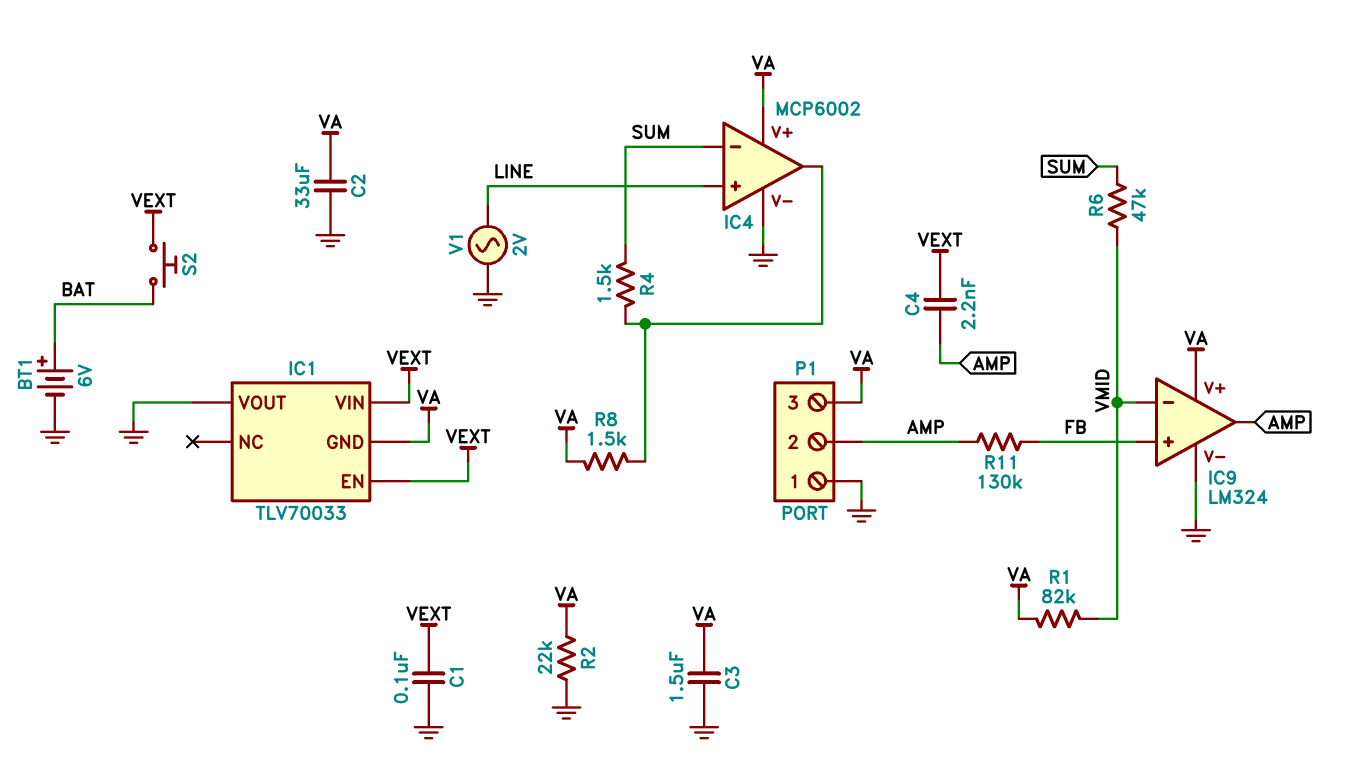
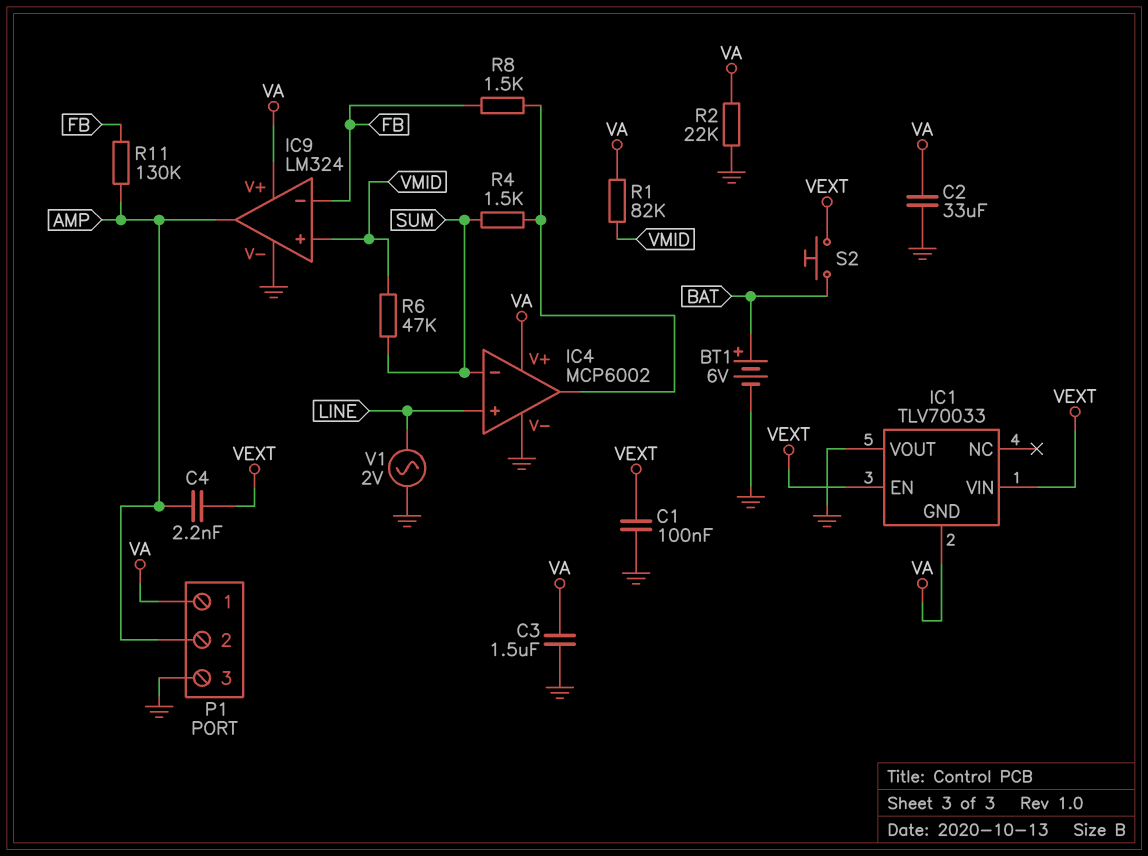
IC9 pin in+: FB -> VMID
IC9 pin in-: VMID -> FB
P1 pin 1: GND -> VA
P1 pin 3: VA -> GND
R8: 1.5k (IC4/out, VA) -> 1.5k (FB, IC4/out)

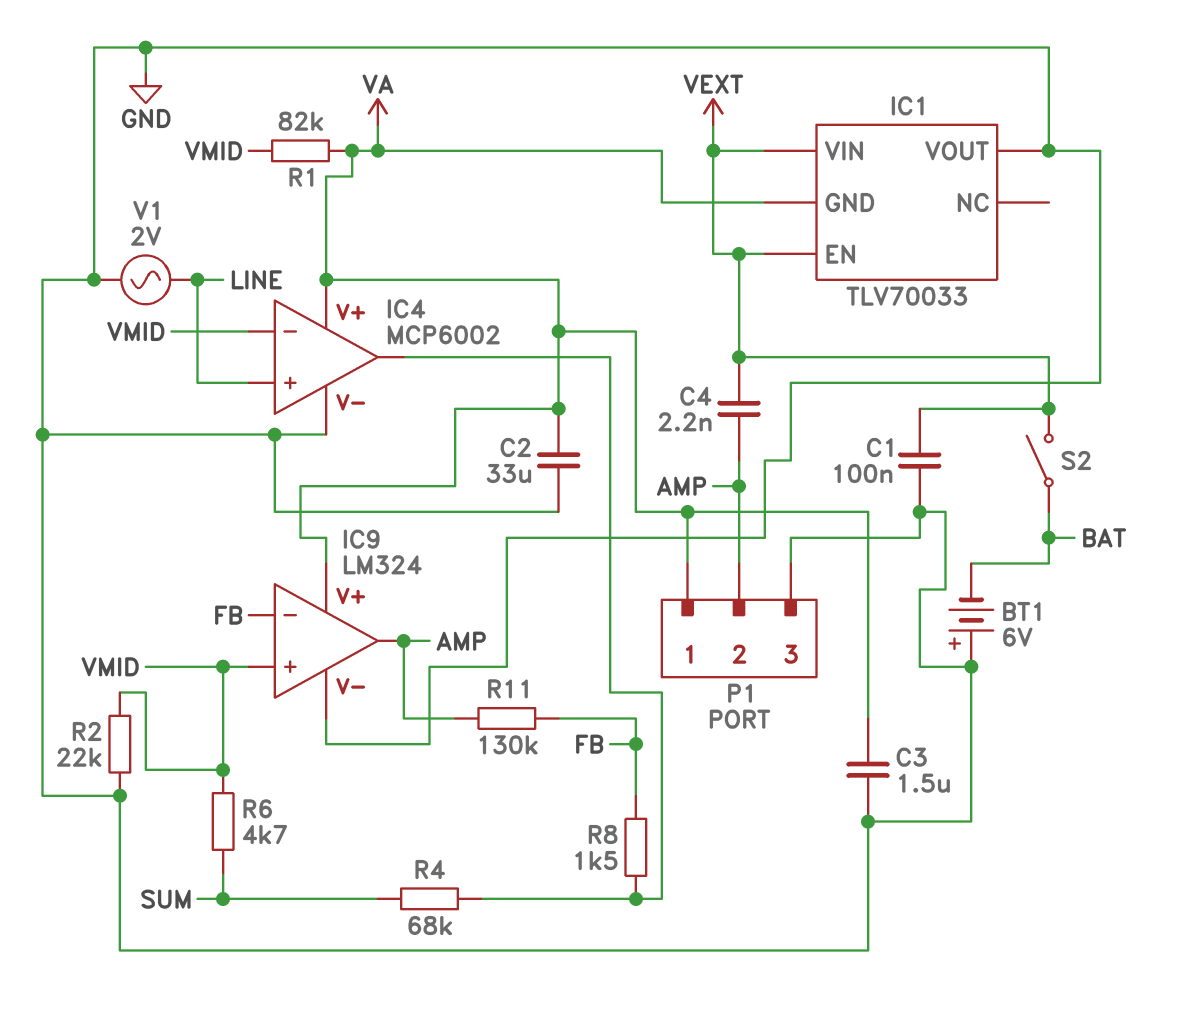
BT1: 6V (plus BAT, minus GND) -> 6V (plus GND, minus BAT)
IC4 pin in-: SUM -> VMID
R2: 22k (GND, VA) -> 22k (GND, VMID)
R4: 1.5k (IC4/out, SUM) -> 68k (IC4/out, SUM)
R6: 47k (SUM, VMID) -> 4.7k (SUM, VMID)
S2: button (BAT, VEXT) -> switch (BAT, VEXT)

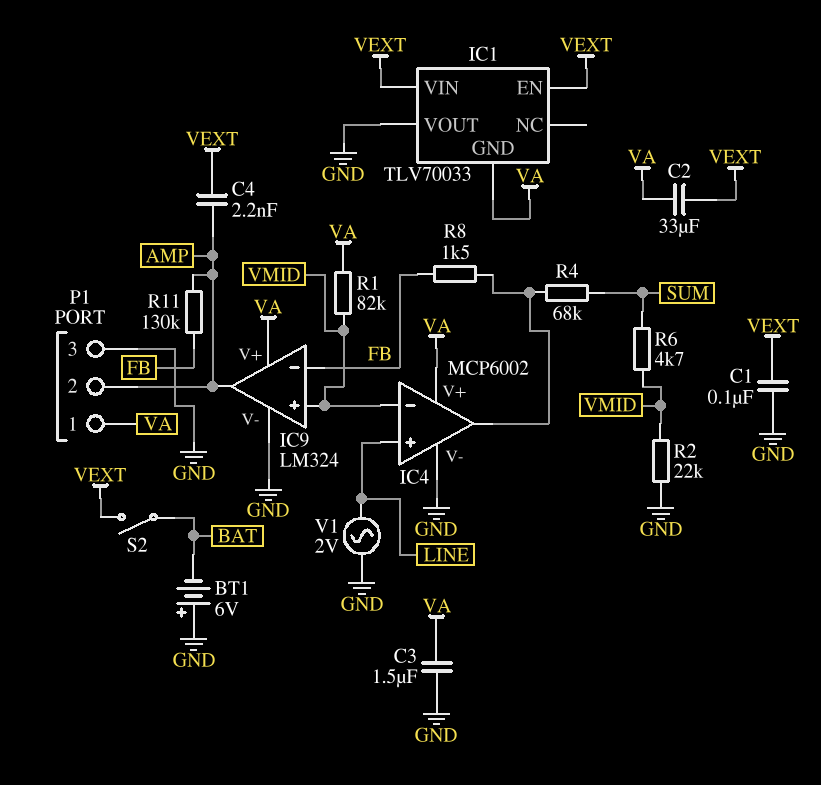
C2: 33uF (GND, VA) -> 33uF (VA, VEXT)

